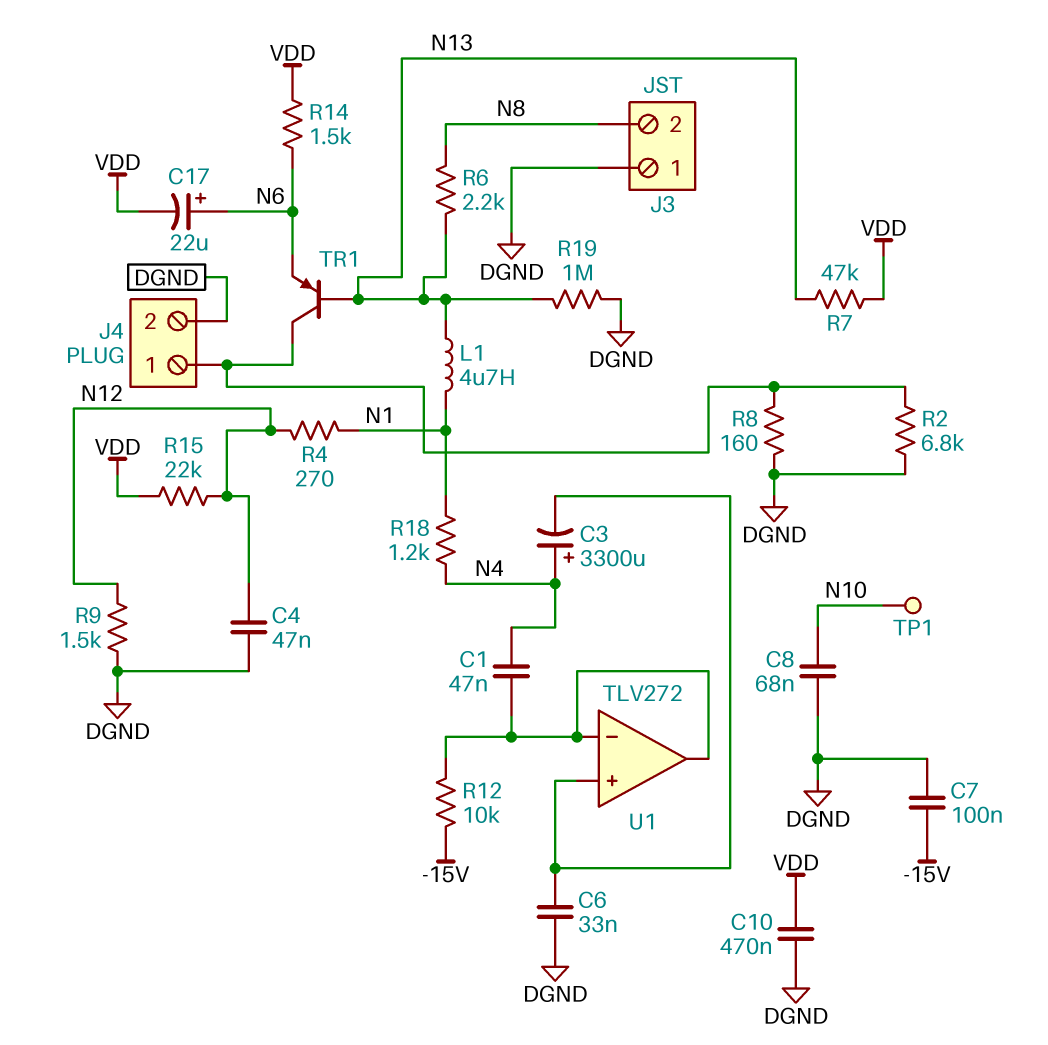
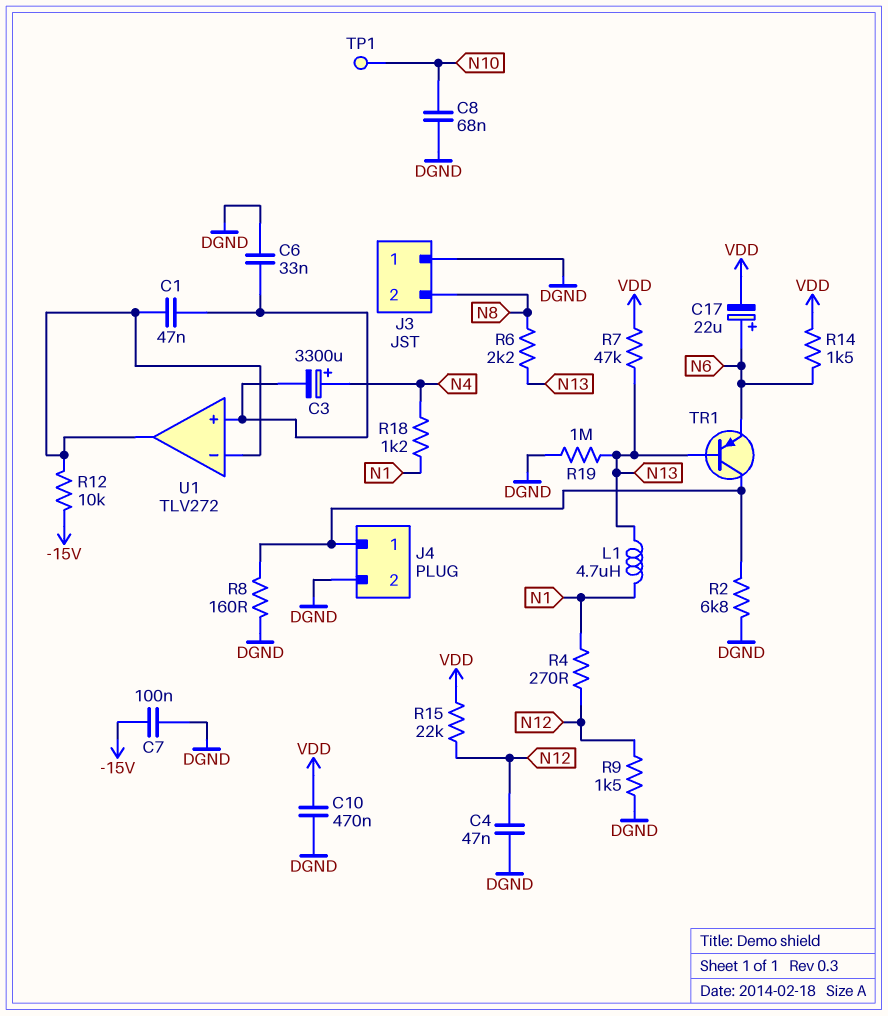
C1: 47nF (N4, U1/in-) -> 47nF (U1/in+, U1/in-)

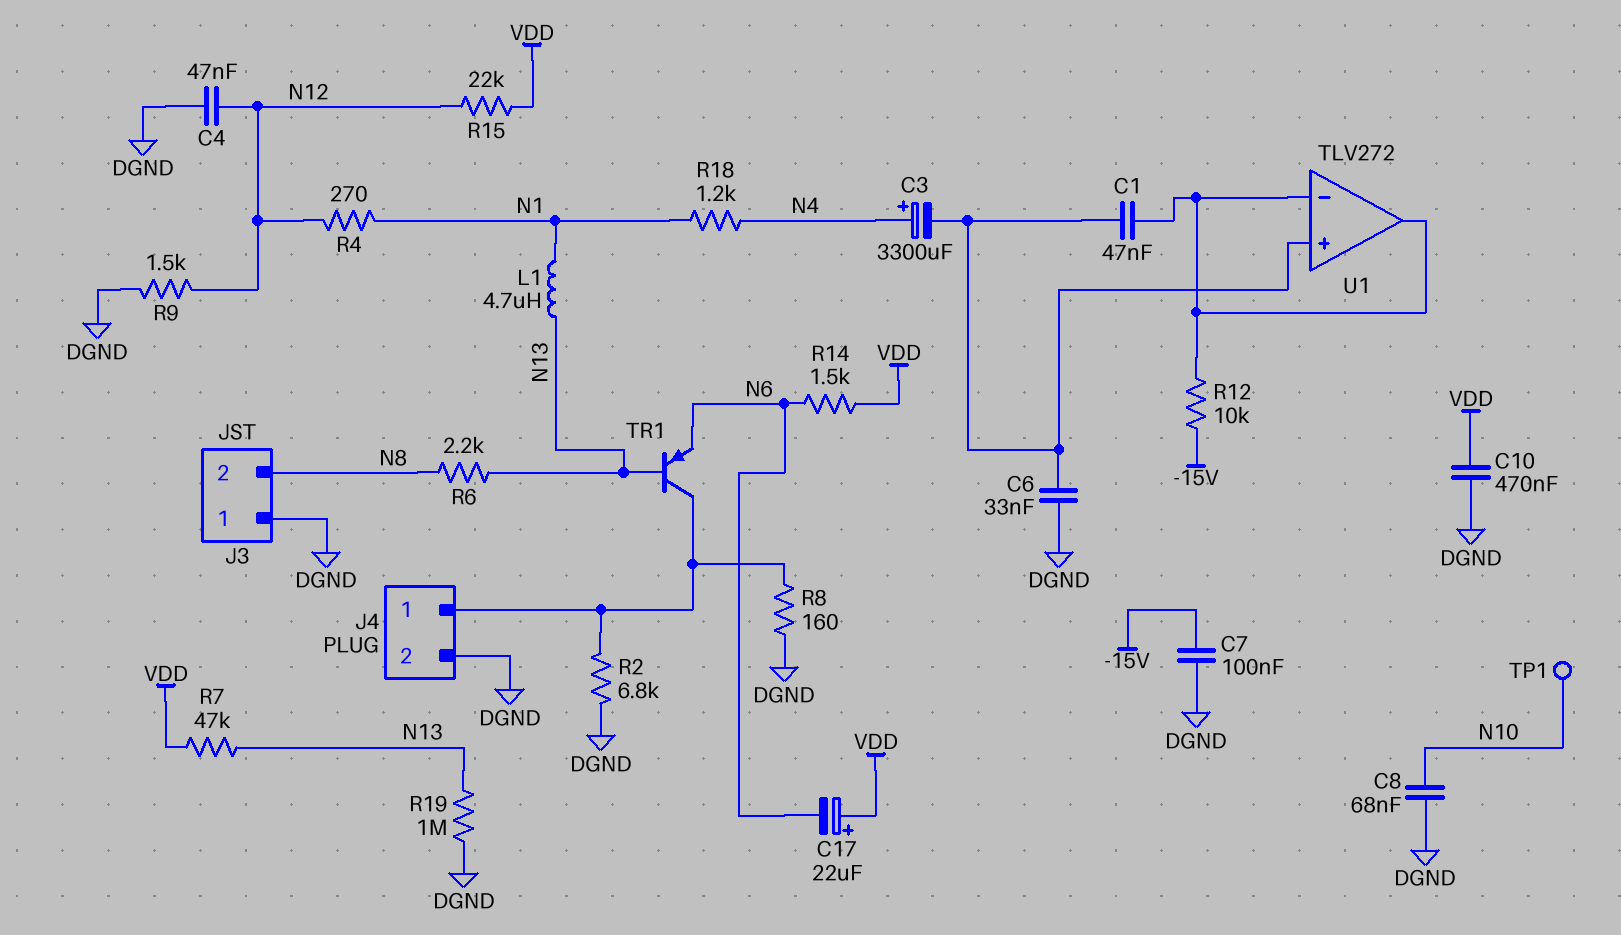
C17: 22uF (plus N6, minus VDD) -> 22uF (plus VDD, minus N6)

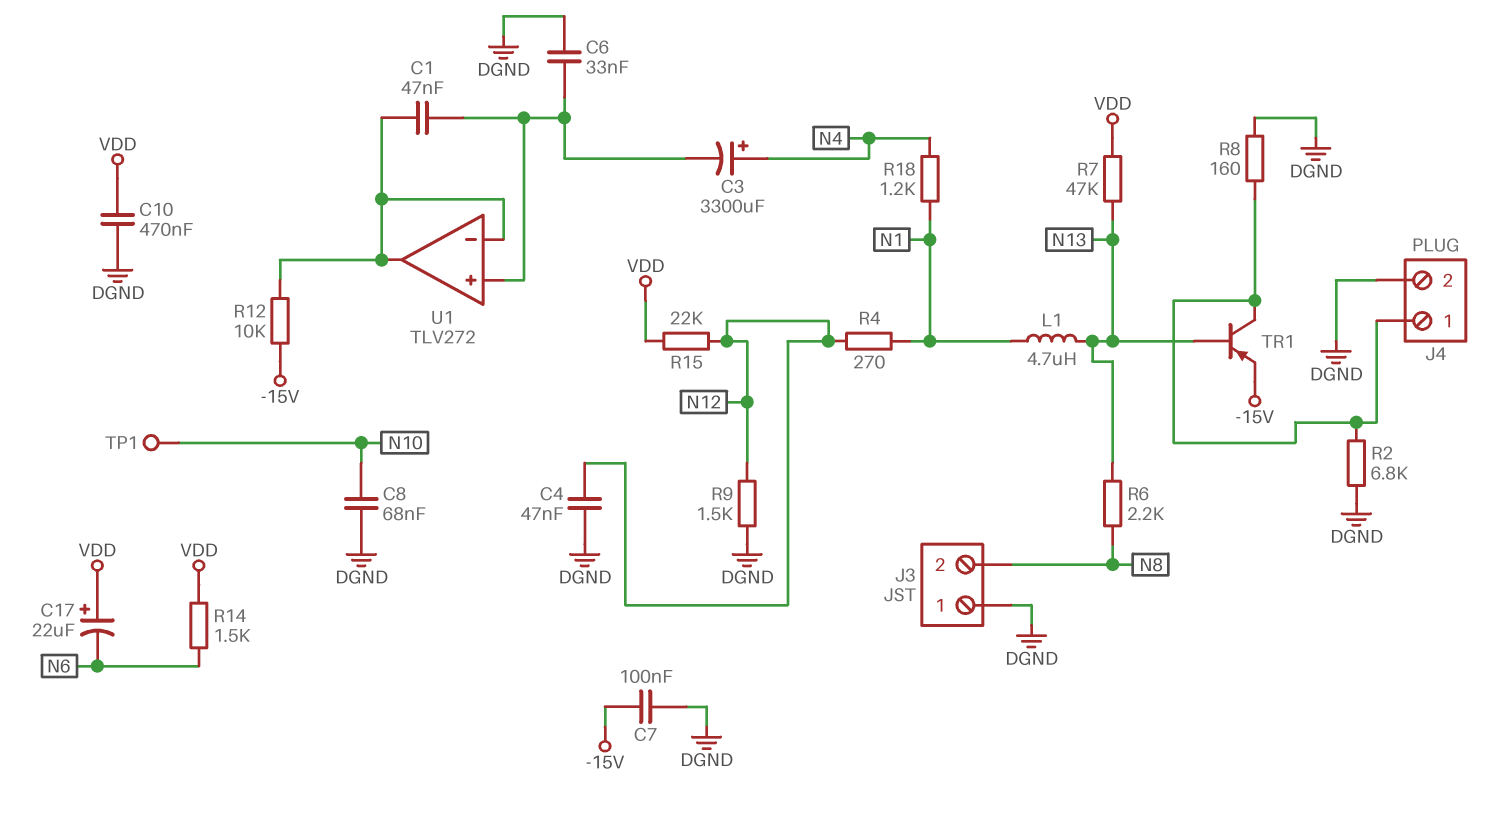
R19: 1M (DGND, N13) -> none
TR1: PNP (B N13, C J4/1, E N6) -> PNP (B N13, C J4/1, E -15V)

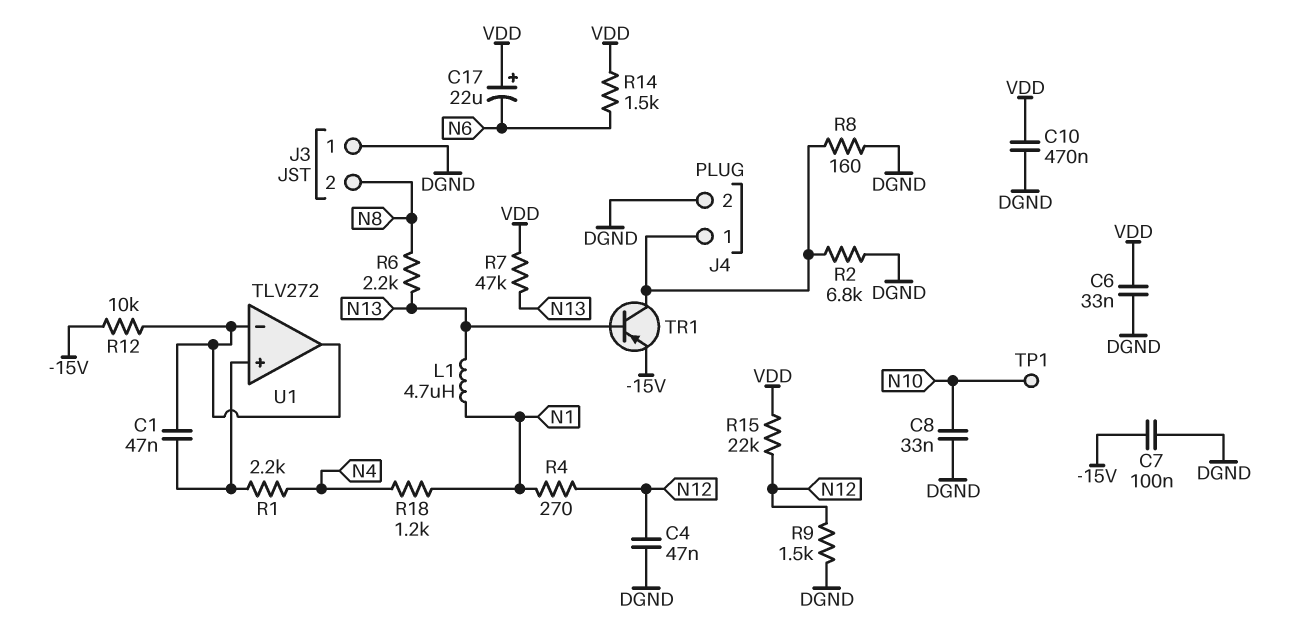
C3: 3300uF (plus N4, minus U1/in+) -> none
C6: 33nF (DGND, U1/in+) -> 33nF (DGND, VDD)
C8: 68nF (DGND, N10) -> 33nF (DGND, N10)
R1: none -> 2.2k (N4, U1/in+)

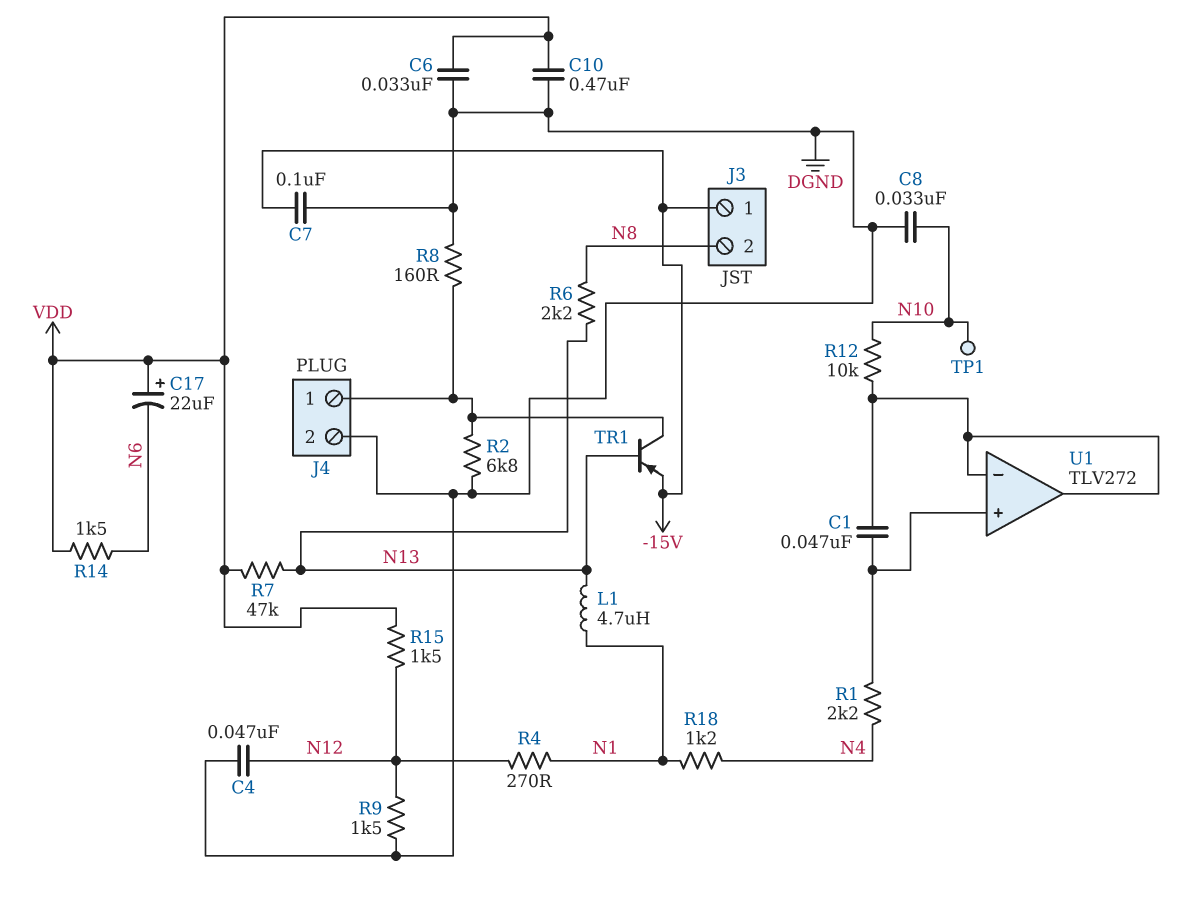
J3 pin 1: DGND -> -15V
R12: 10k (-15V, U1/in-) -> 10k (N10, U1/in-)
R15: 22k (N12, VDD) -> 1.5k (N12, VDD)

